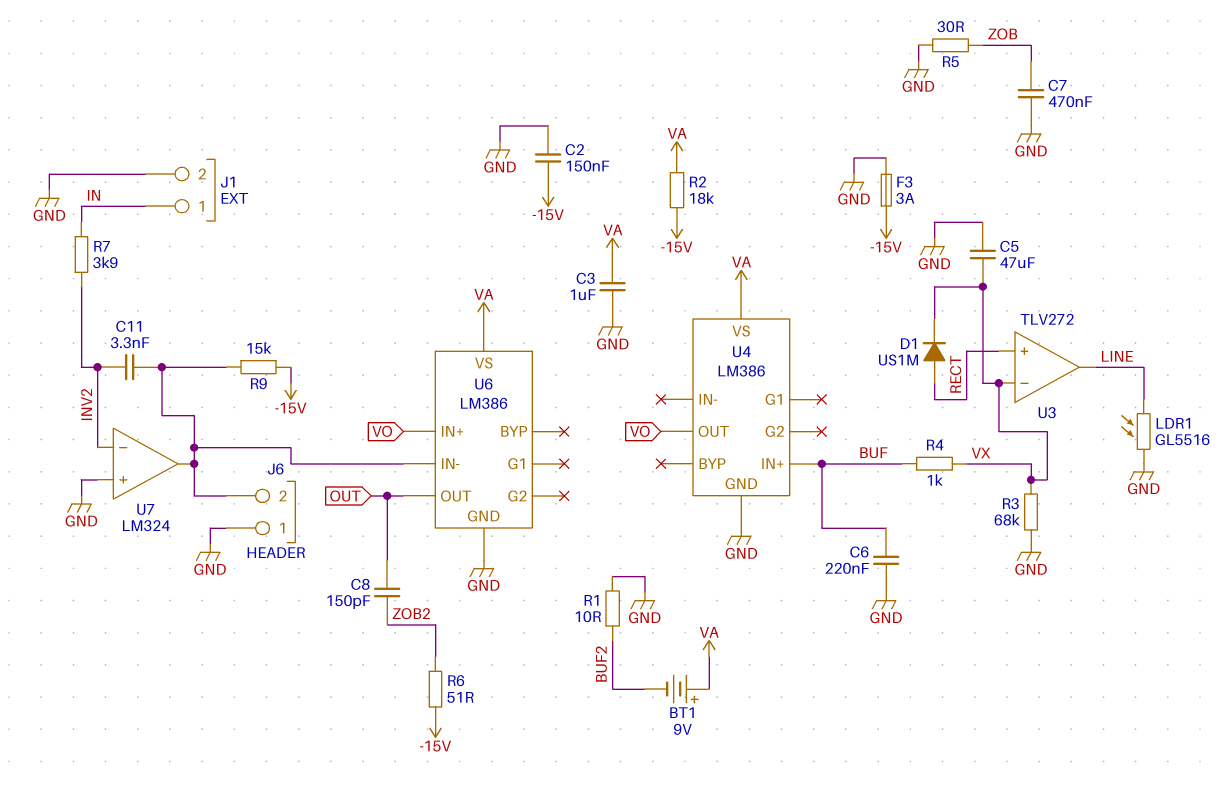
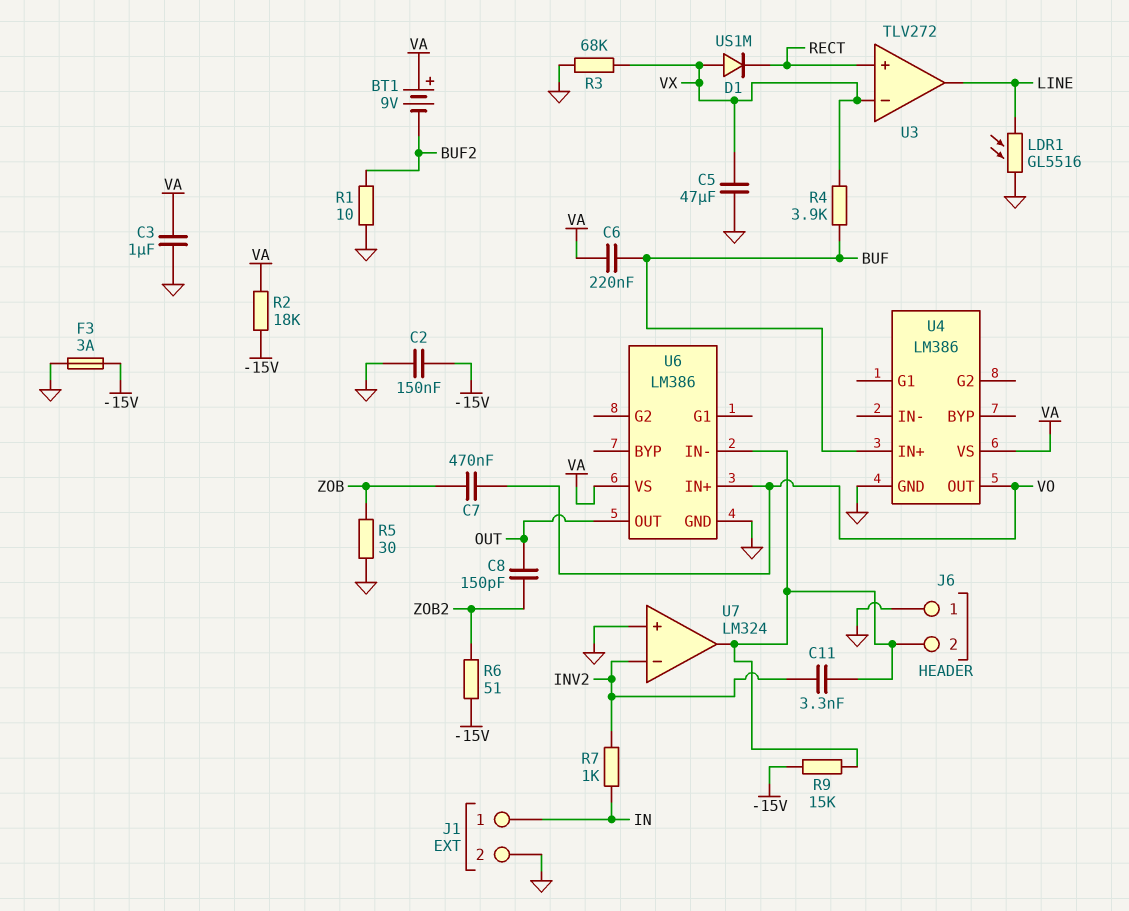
C6: 220nF (BUF, GND) -> 220nF (BUF, VA)
C7: 470nF (GND, ZOB) -> 470nF (VO, ZOB)
D1: diode US1M (A RECT, K VX) -> diode US1M (A VX, K RECT)
R4: 1k (BUF, VX) -> 3.9k (BUF, VX)
R7: 3.9k (IN, INV2) -> 1k (IN, INV2)

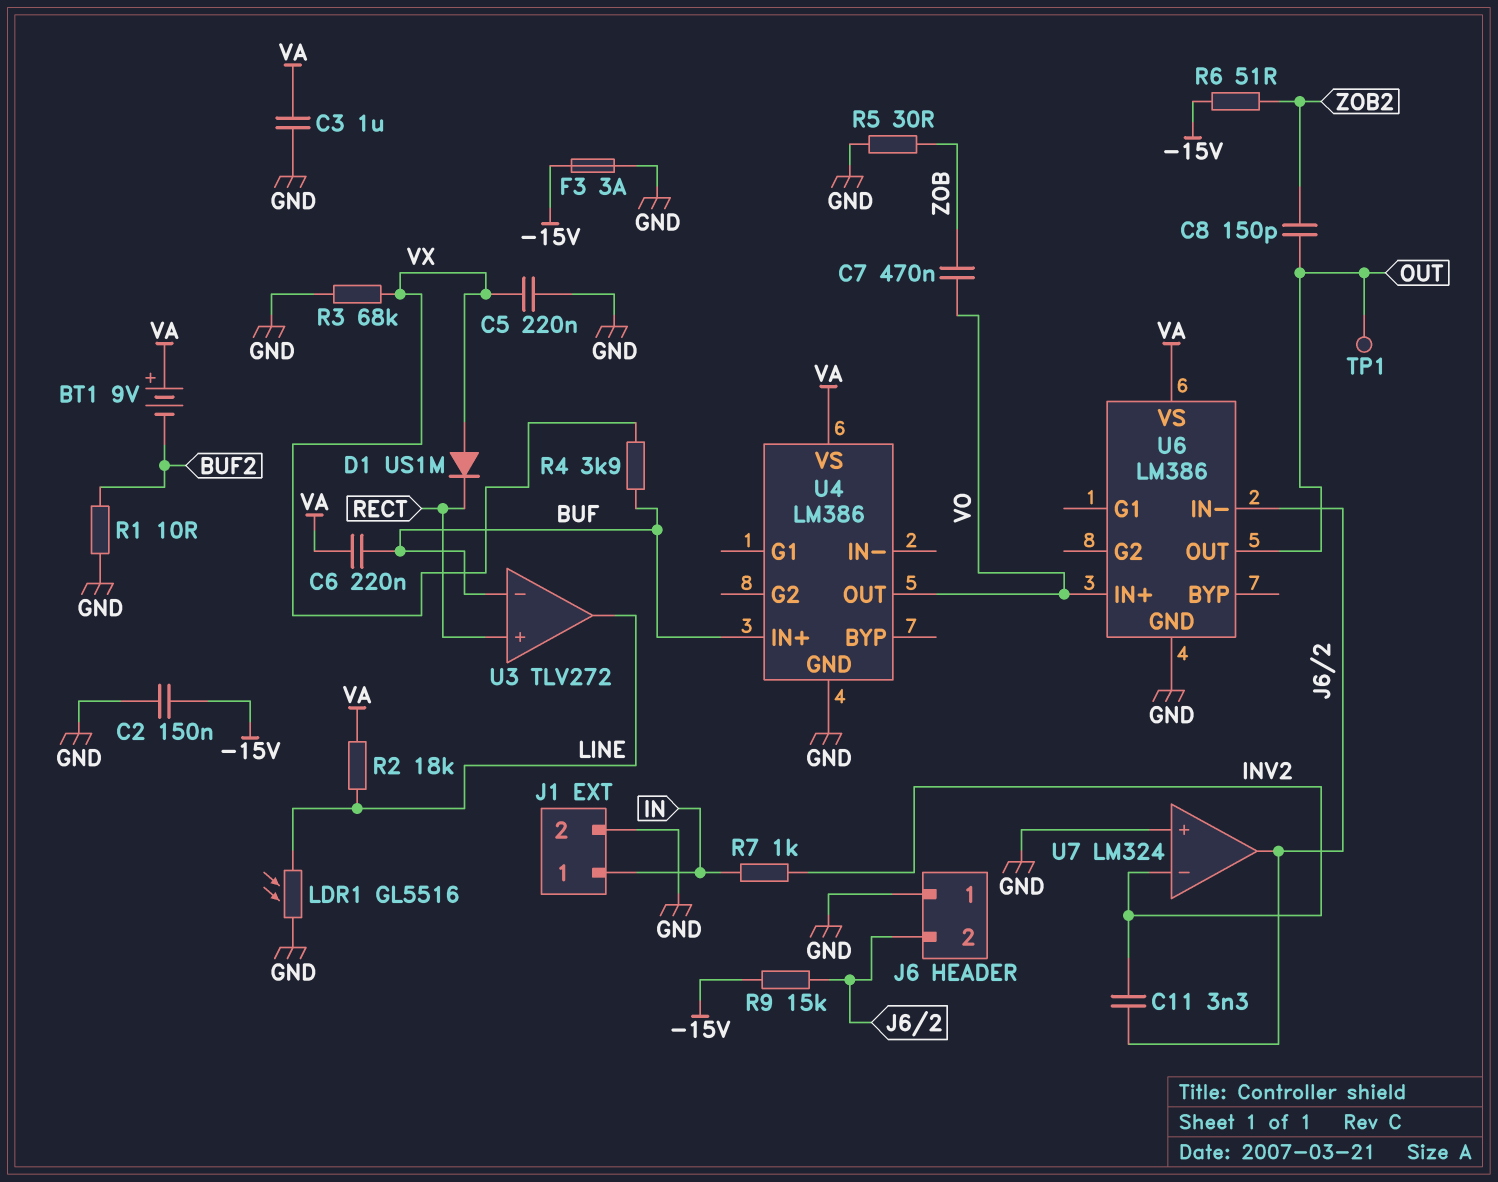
C5: 47uF (GND, VX) -> 220nF (GND, VX)
R2: 18k (-15V, VA) -> 18k (LINE, VA)
TP1: none -> test point (OUT)
U3 pin in-: VX -> BUF

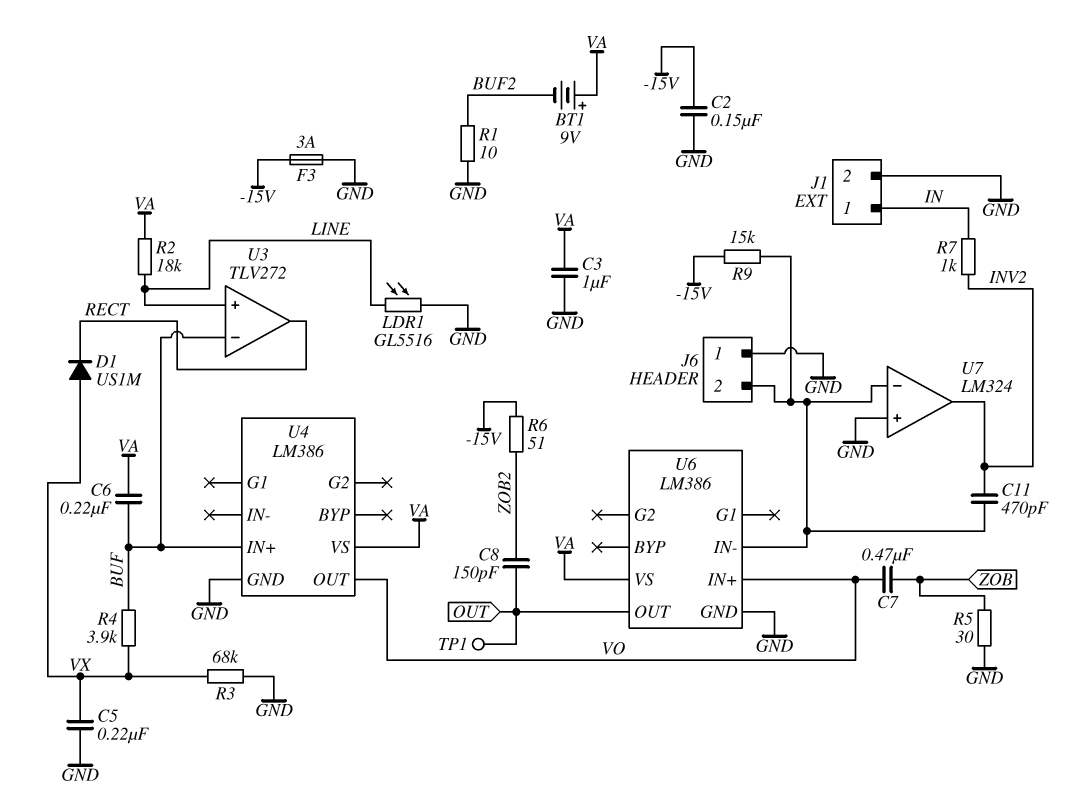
C11: 3.3nF (INV2, J6/2) -> 470pF (INV2, J6/2)
U3 pin in+: RECT -> LINE
U3 pin out: LINE -> RECT
U7 pin in-: INV2 -> J6/2
U7 pin out: J6/2 -> INV2

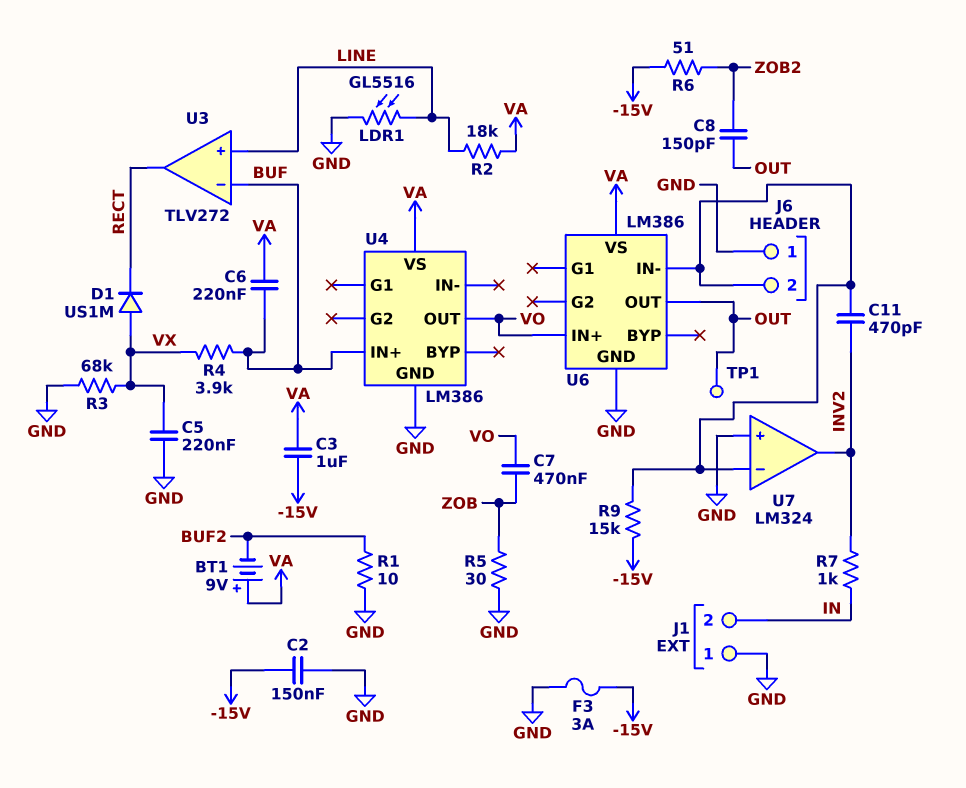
C3: 1uF (GND, VA) -> 1uF (-15V, VA)
J1 pin 1: IN -> GND
J1 pin 2: GND -> IN

